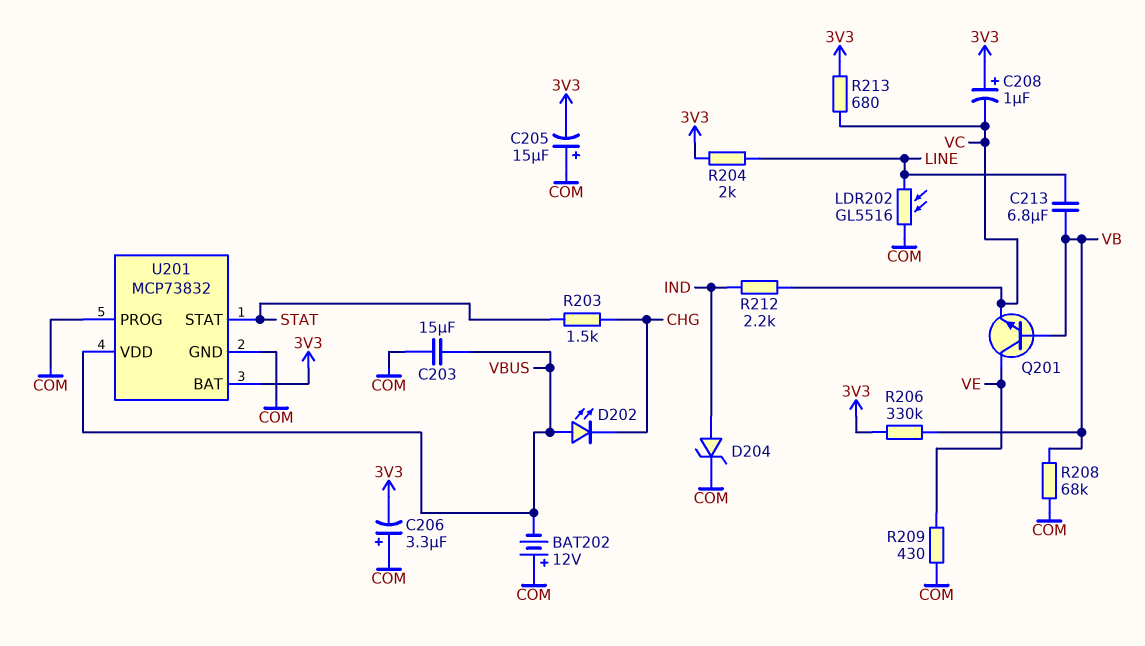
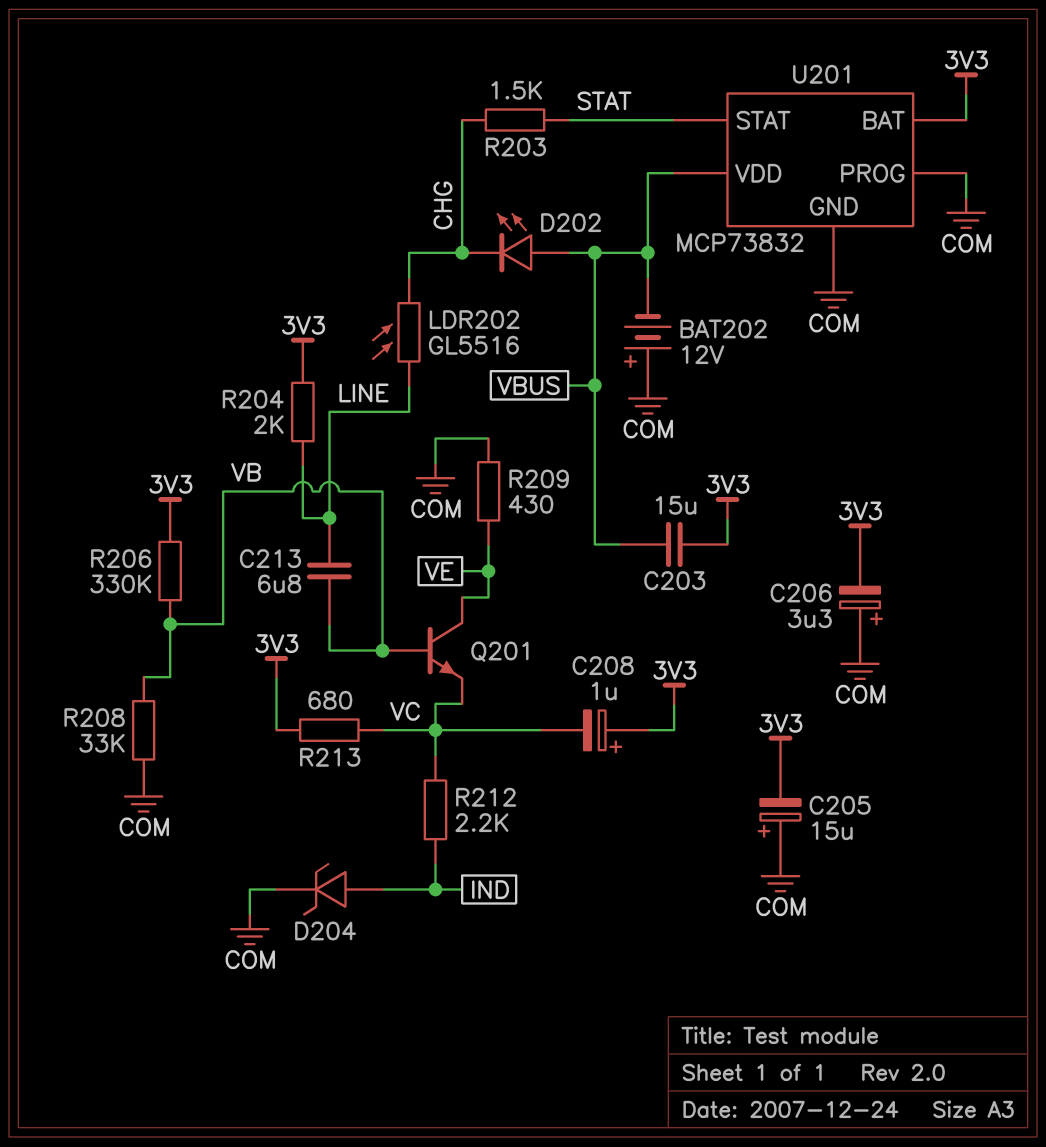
C203: 15uF (COM, VBUS) -> 15uF (3V3, VBUS)
LDR202: GL5516 (COM, LINE) -> GL5516 (CHG, LINE)
R208: 68k (COM, VB) -> 33k (COM, VB)

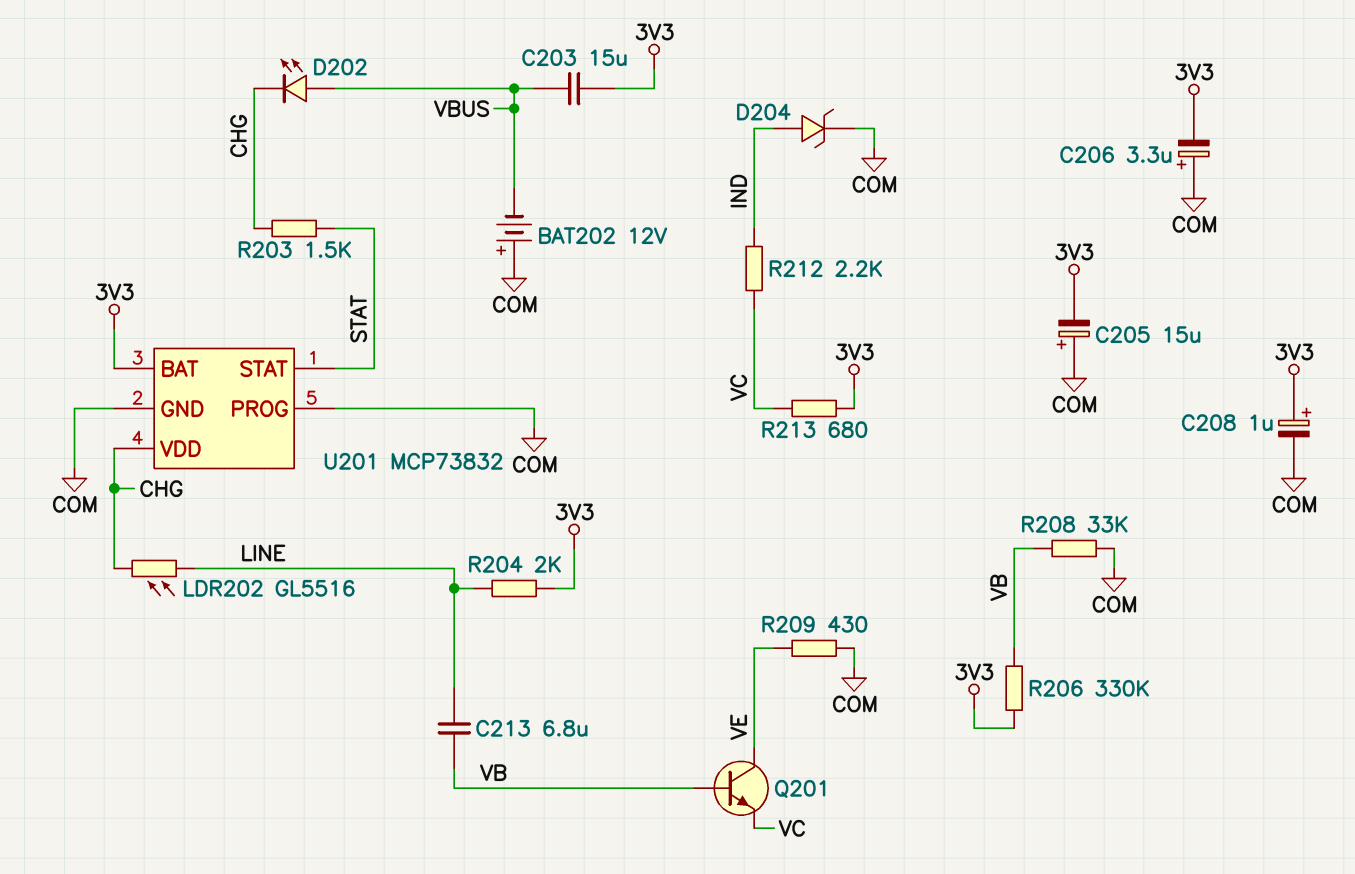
C208: 1uF (plus 3V3, minus VC) -> 1uF (plus 3V3, minus COM)
U201 pin VDD: VBUS -> CHG

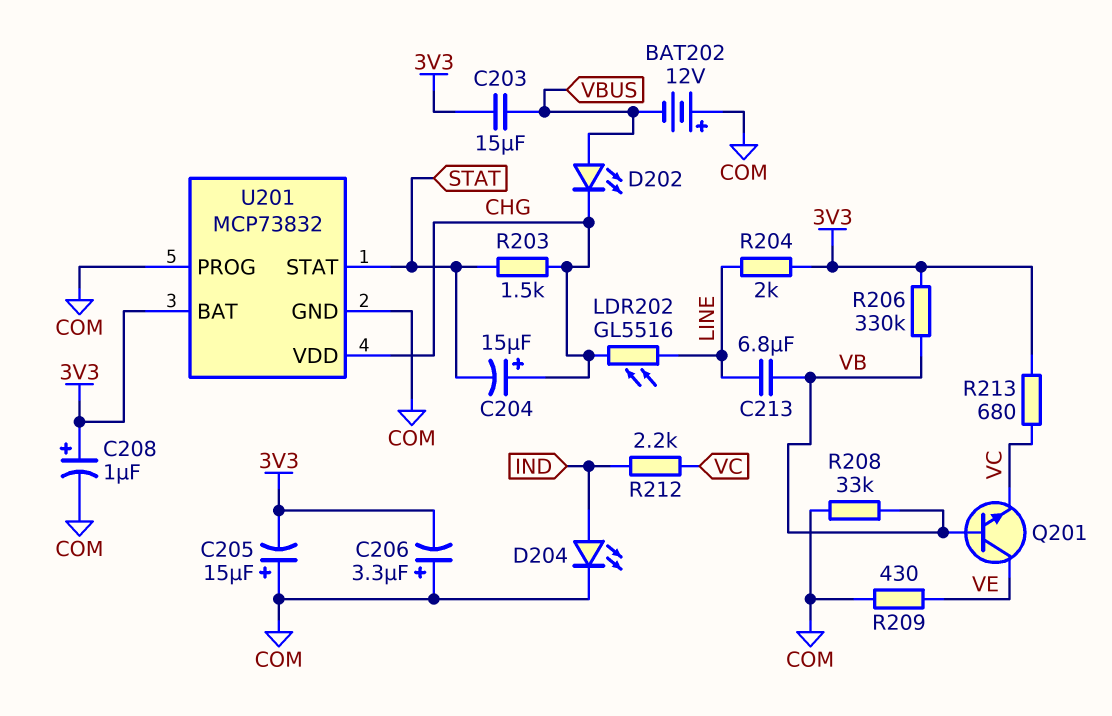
C204: none -> 15uF (plus CHG, minus STAT)
D204: zener (A IND, K COM) -> LED (A IND, K COM)

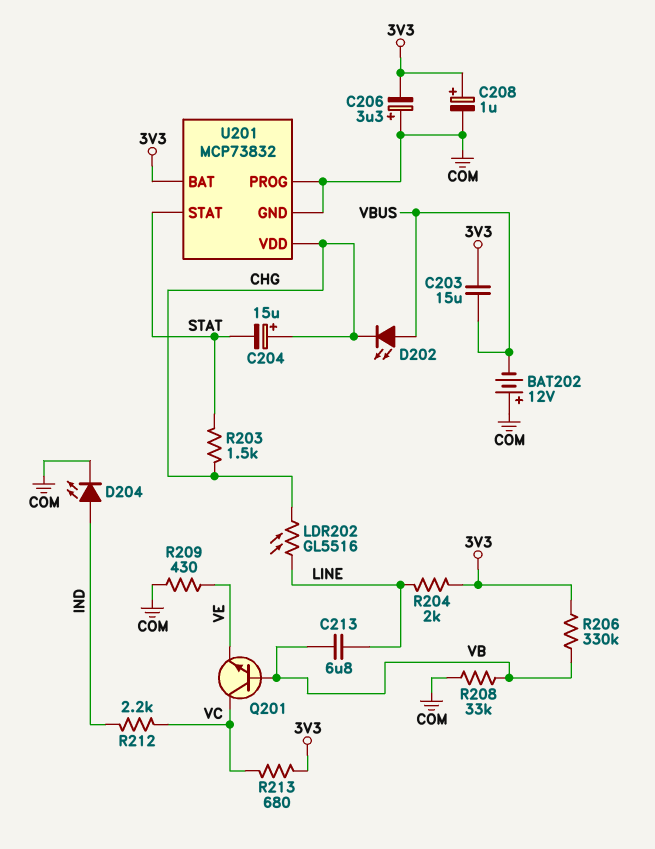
C205: 15uF (plus COM, minus 3V3) -> none
Q201: NPN (B VB, C VE, E VC) -> NPN (B VB, C VC, E VE)

